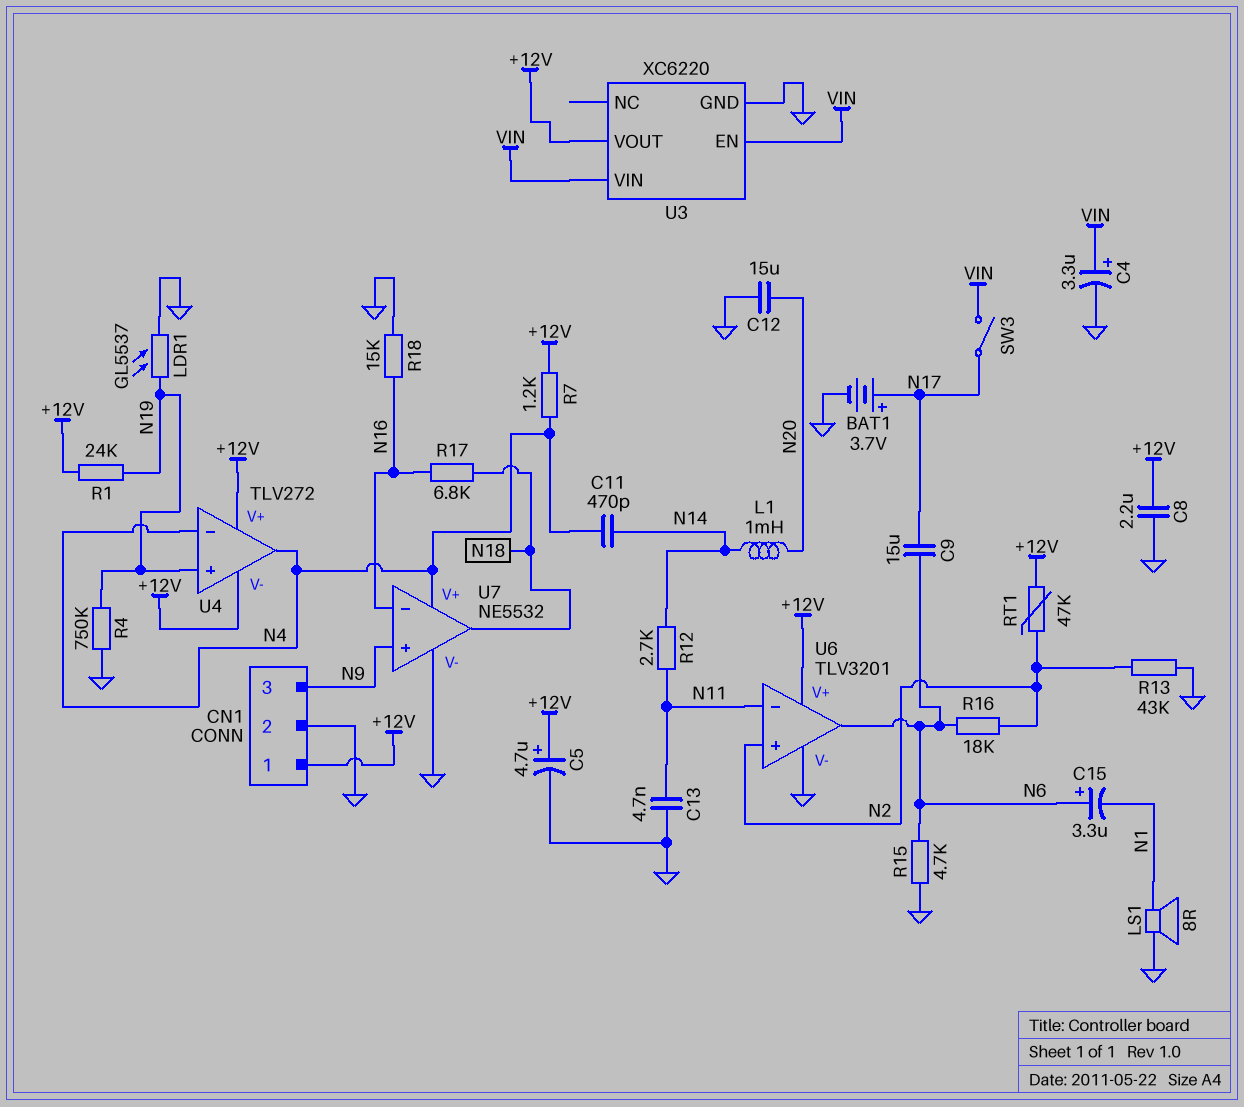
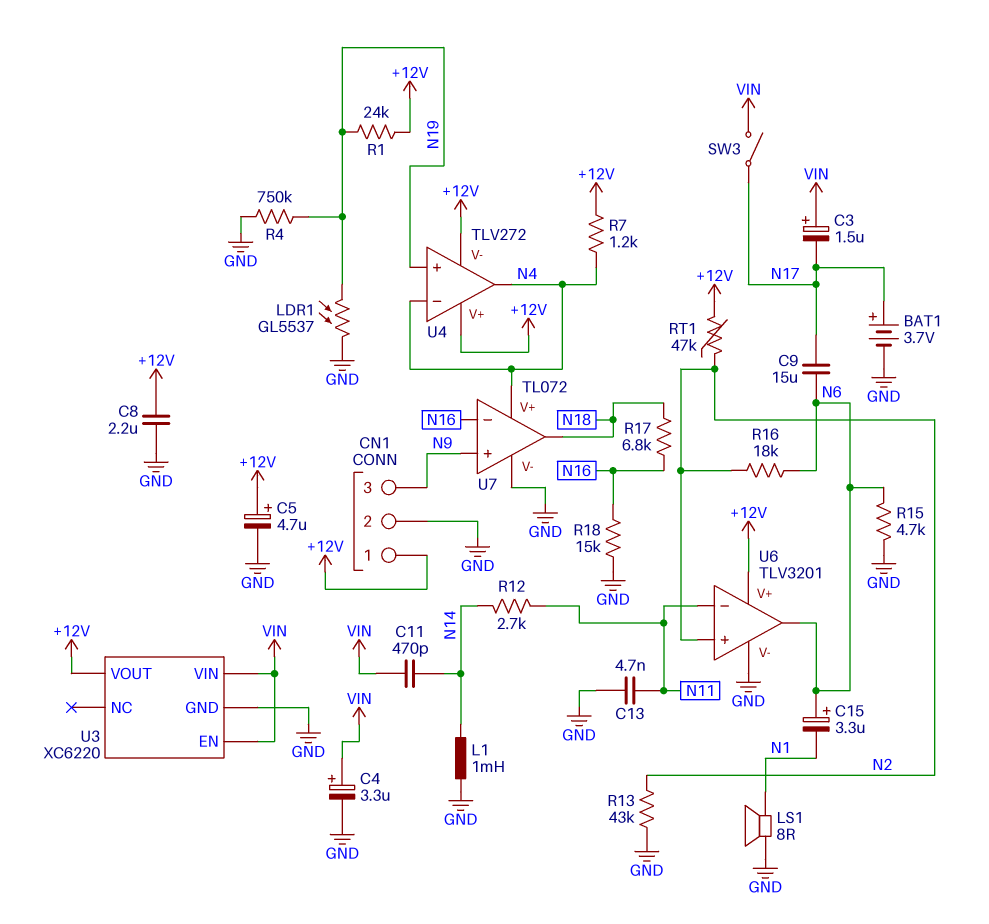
C3: none -> 1.5uF (plus VIN, minus N17)
C11: 470pF (N4, N14) -> 470pF (N14, VIN)
C12: 15uF (GND, N20) -> none
L1: 1mH (N14, N20) -> 1mH (GND, N14)
U7: NE5532 -> TL072

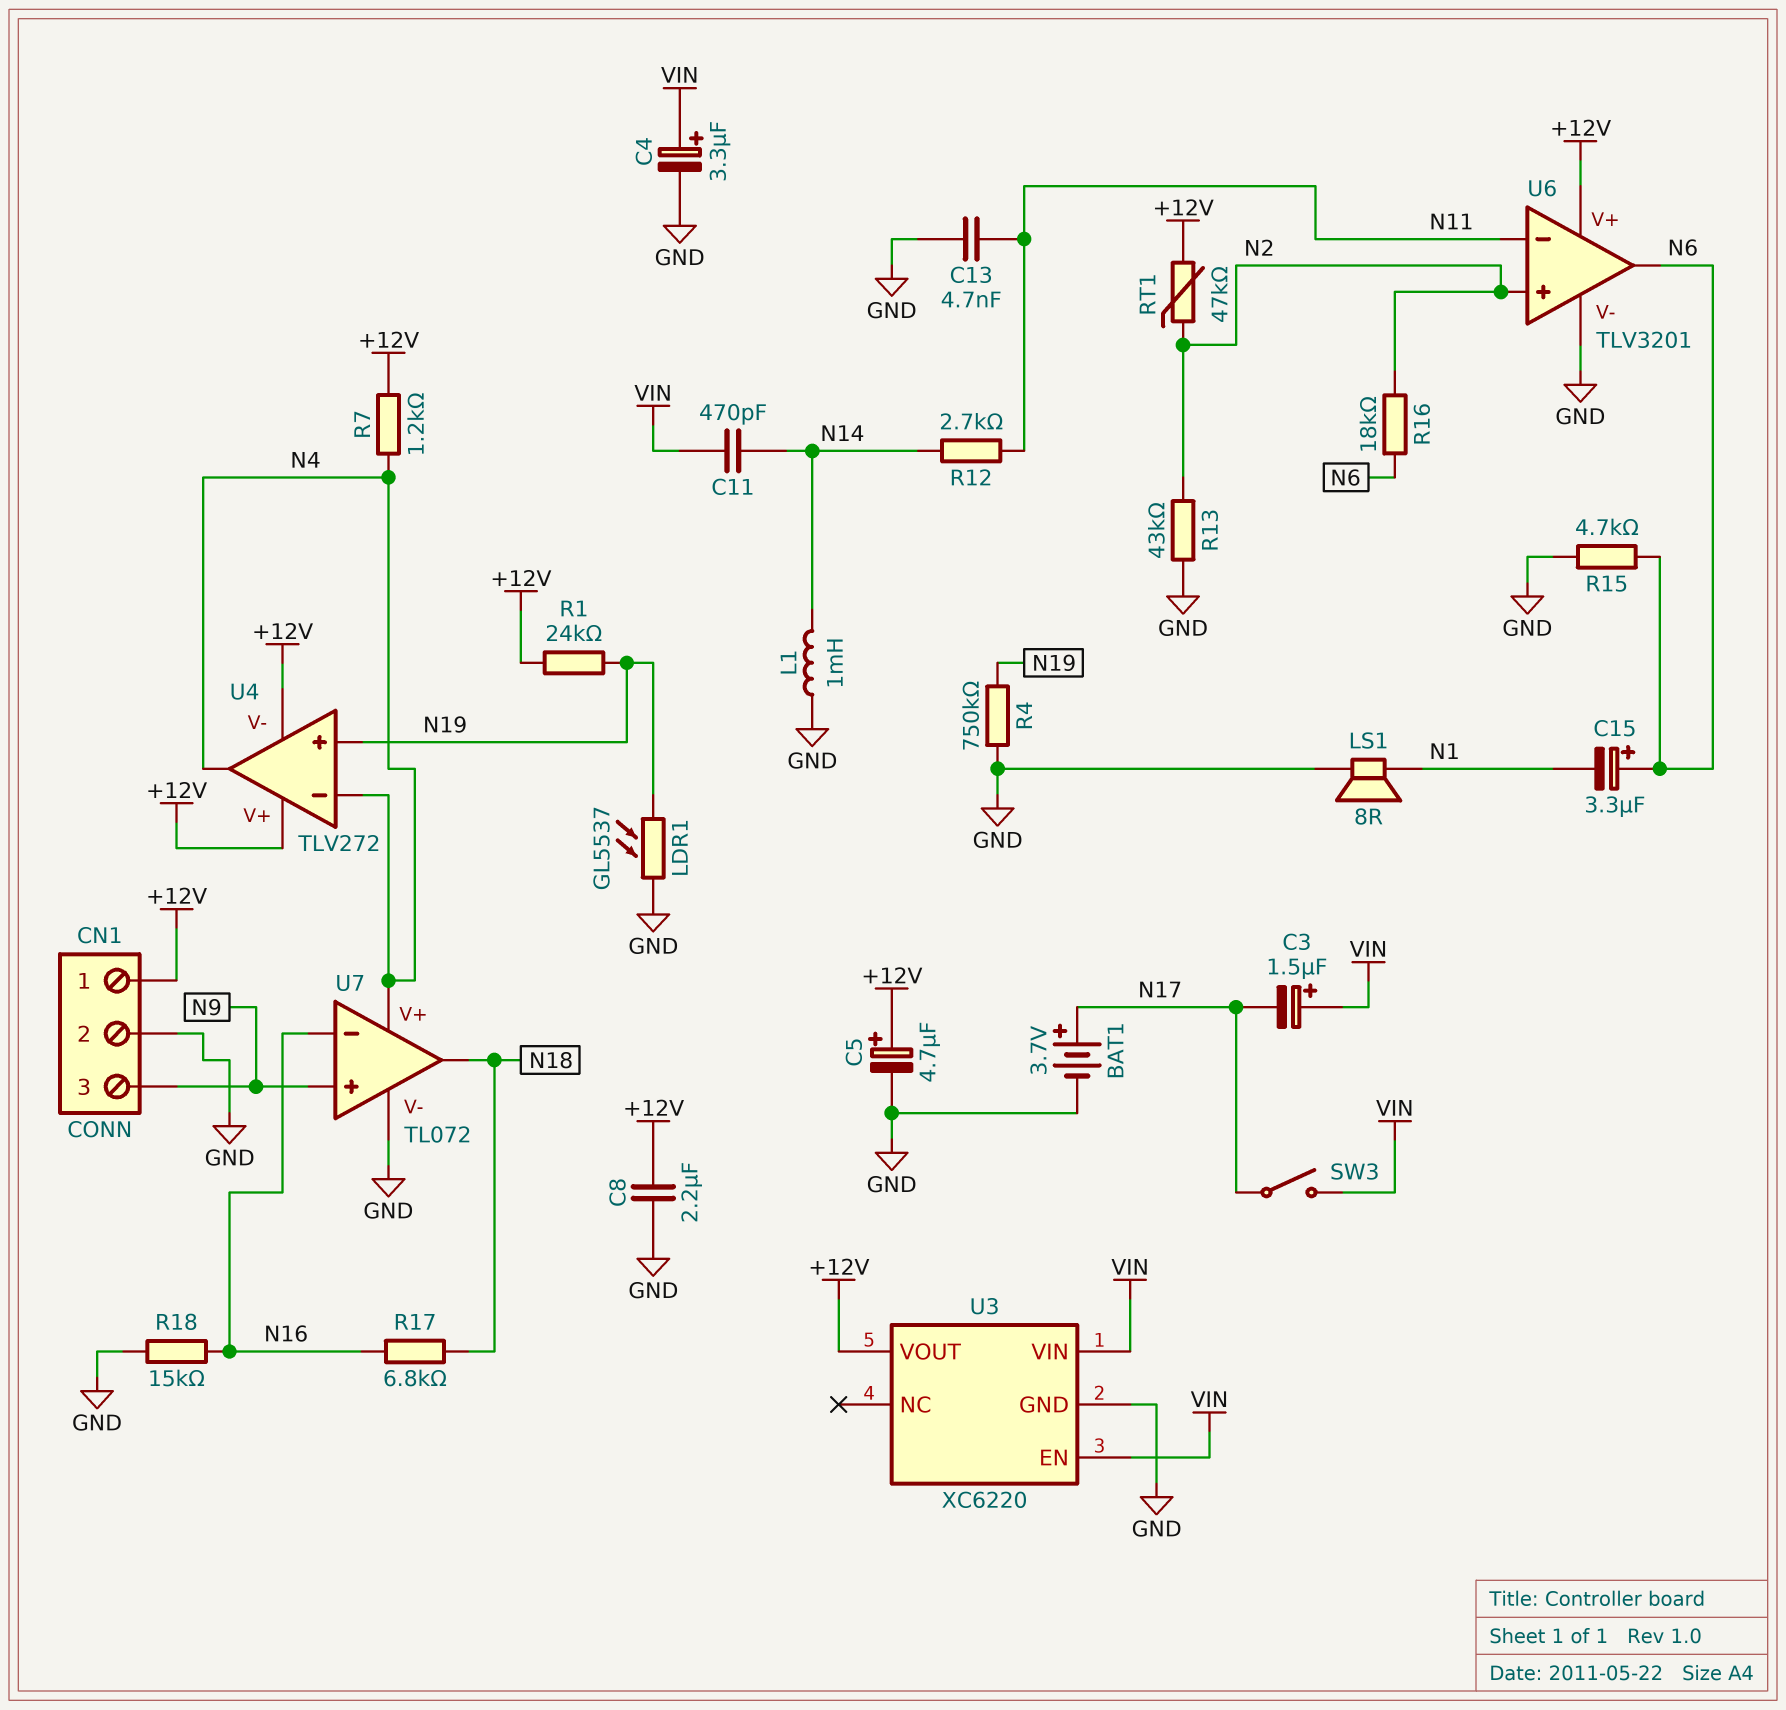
C9: 15uF (N6, N17) -> none

